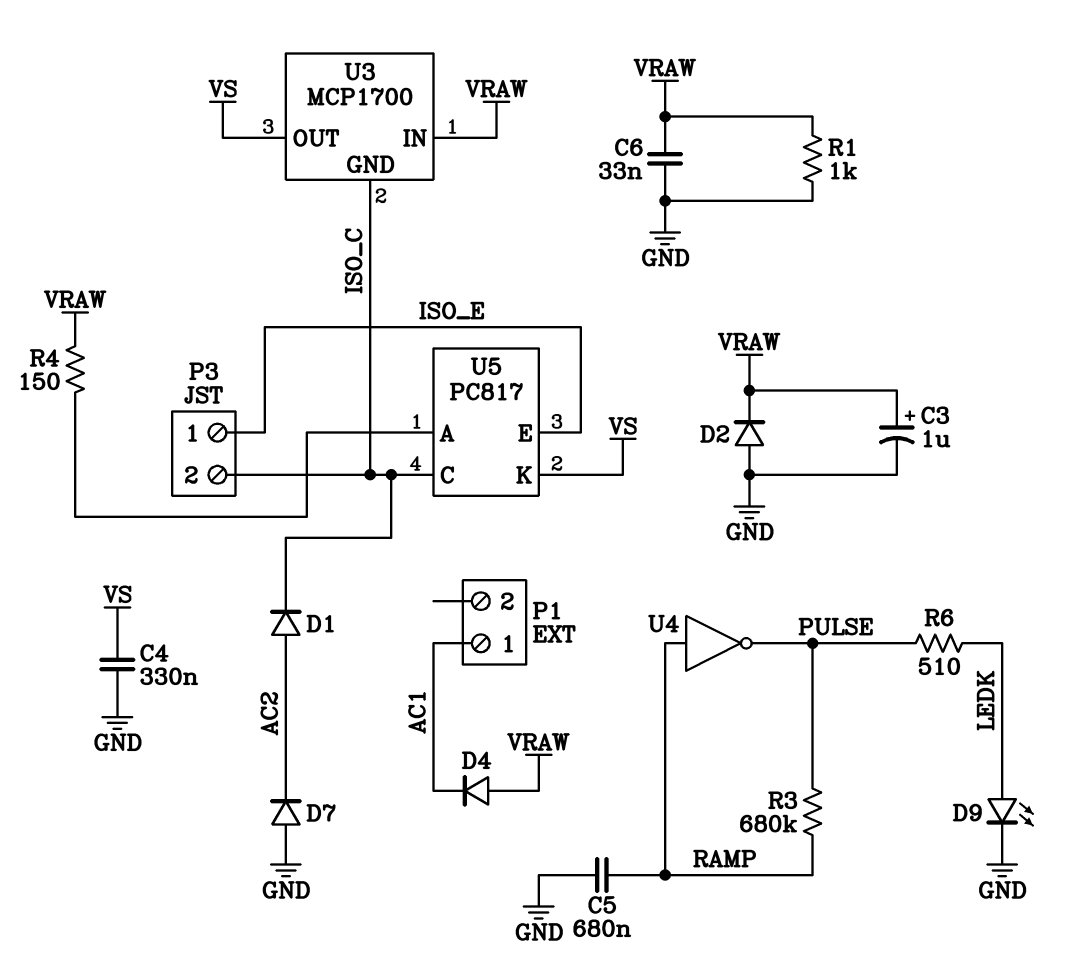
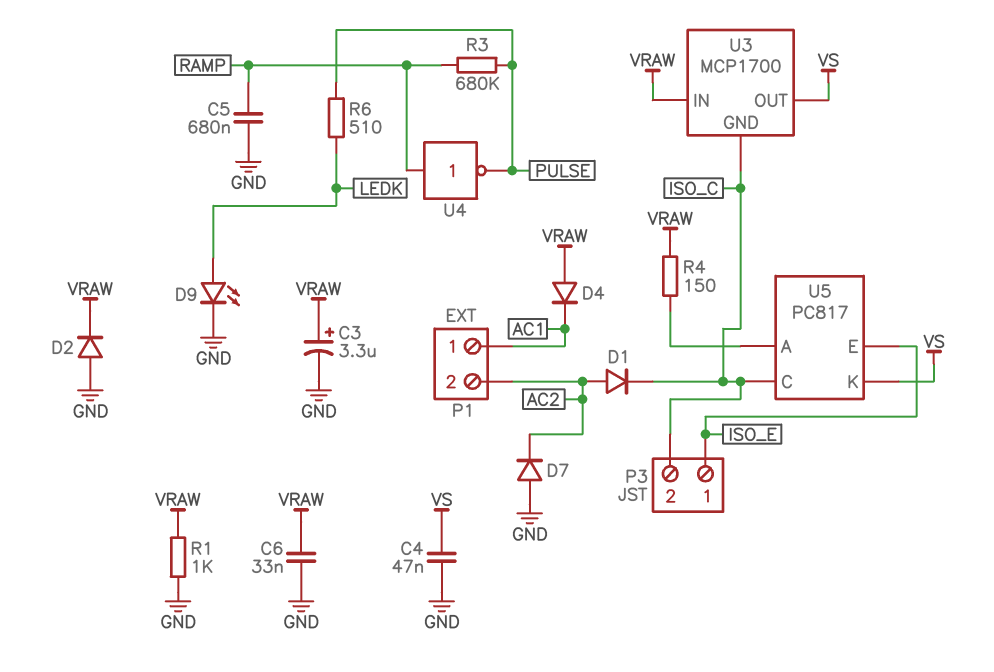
C3: 1uF (plus VRAW, minus GND) -> 3.3uF (plus VRAW, minus GND)
C4: 330nF (GND, VS) -> 47nF (GND, VS)
P1 pin 2: none -> AC2

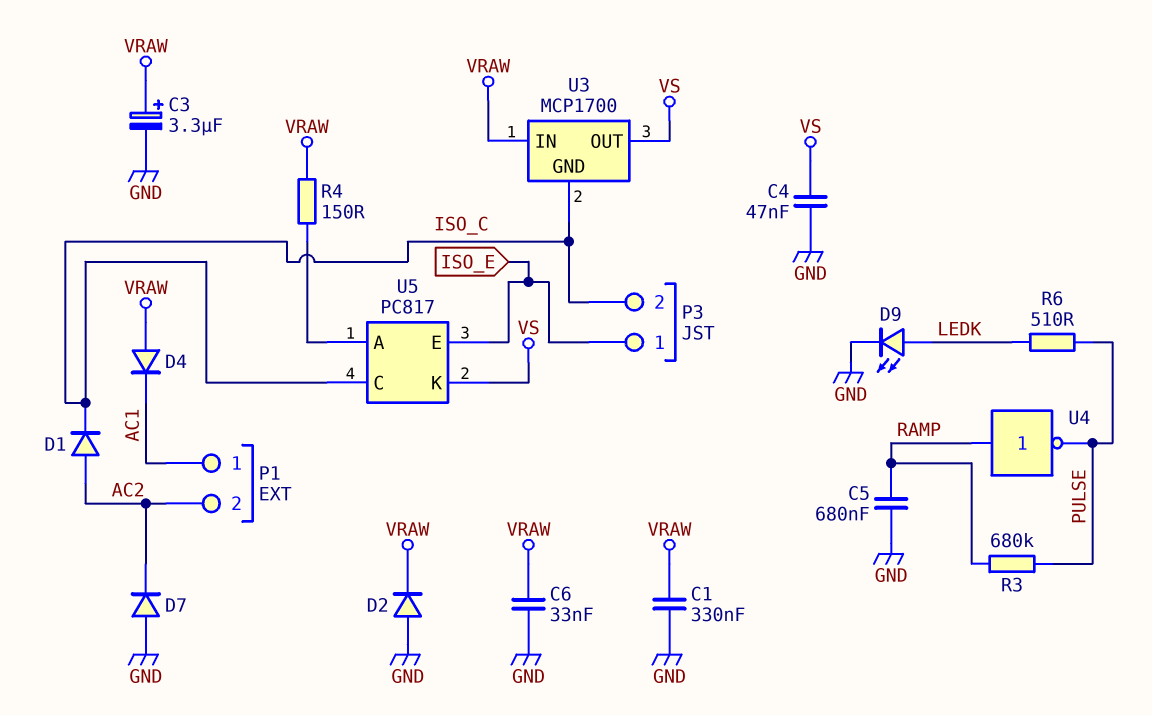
C1: none -> 330nF (GND, VRAW)
R1: 1k (GND, VRAW) -> none

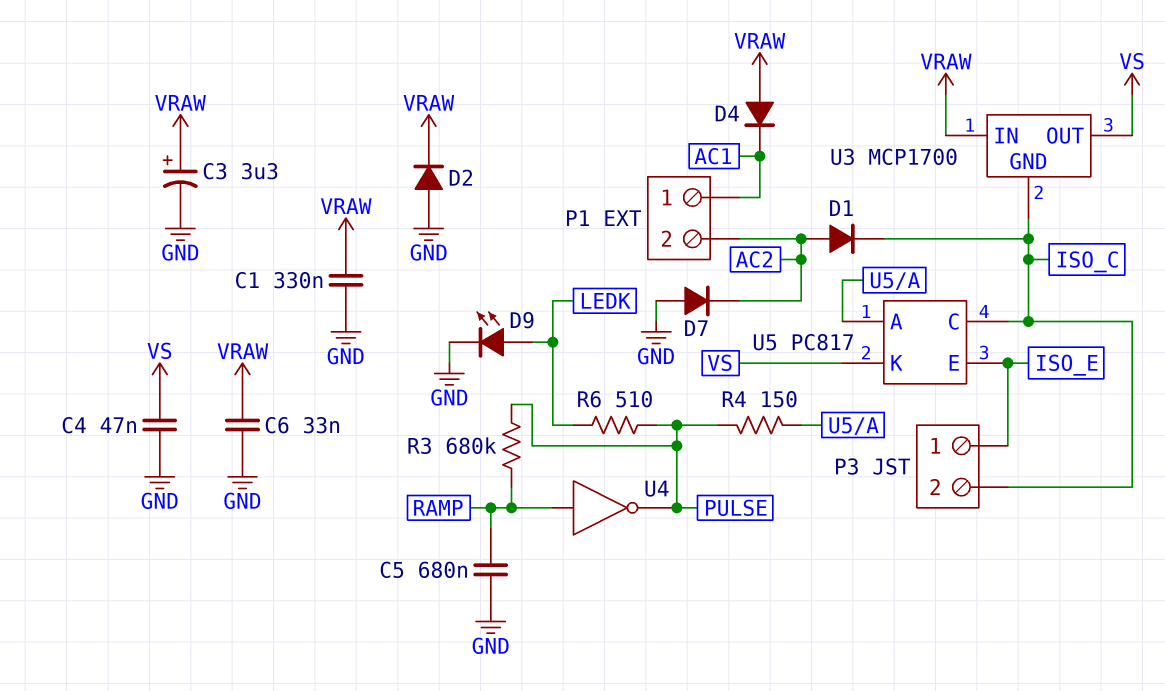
R4: 150 (U5/A, VRAW) -> 150 (PULSE, U5/A)

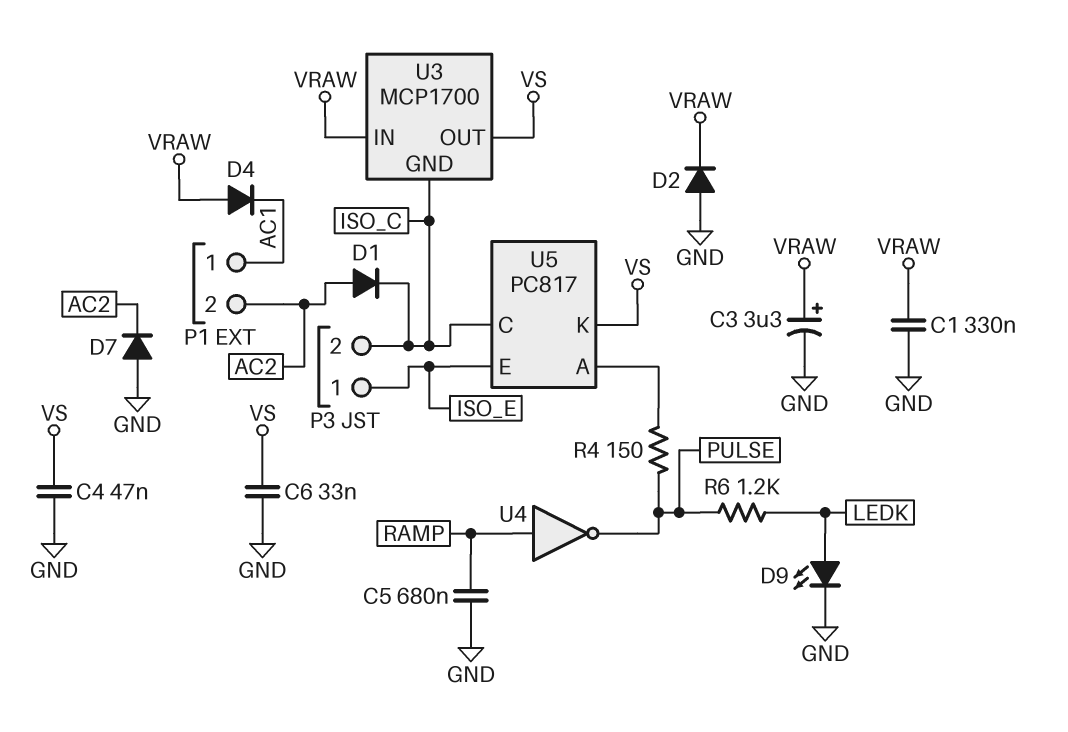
C6: 33nF (GND, VRAW) -> 33nF (GND, VS)
R3: 680k (PULSE, RAMP) -> none
R6: 510 (LEDK, PULSE) -> 1.2k (LEDK, PULSE)

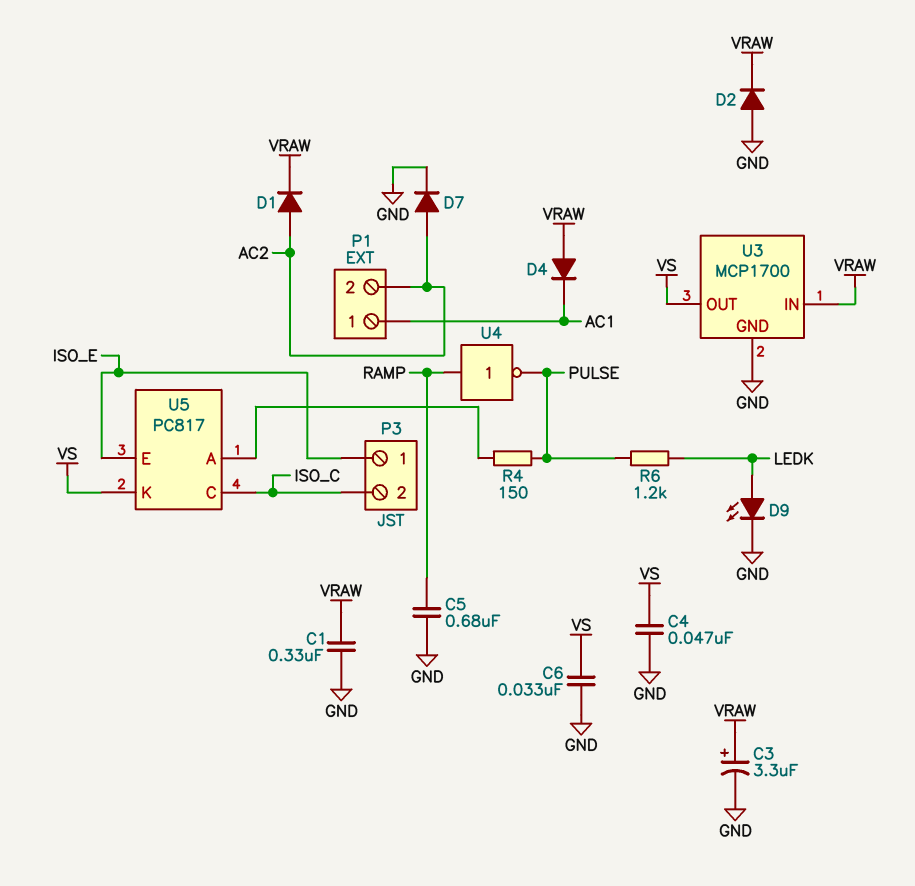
D1: diode (A AC2, K ISO_C) -> diode (A AC2, K VRAW)
D7: diode (A GND, K AC2) -> diode (A AC2, K GND)
U3 pin GND: ISO_C -> GND

